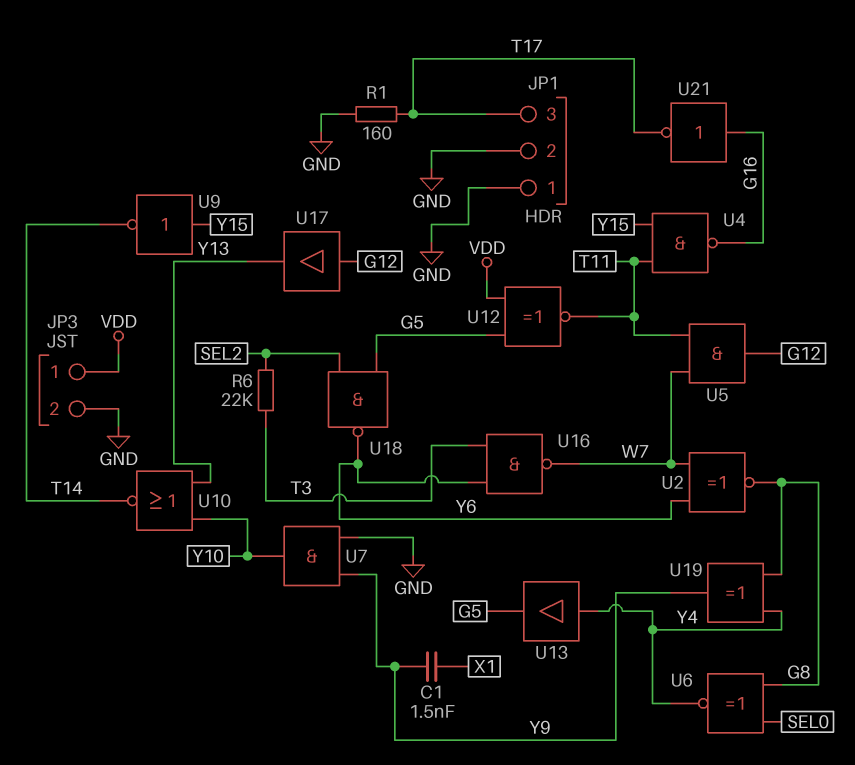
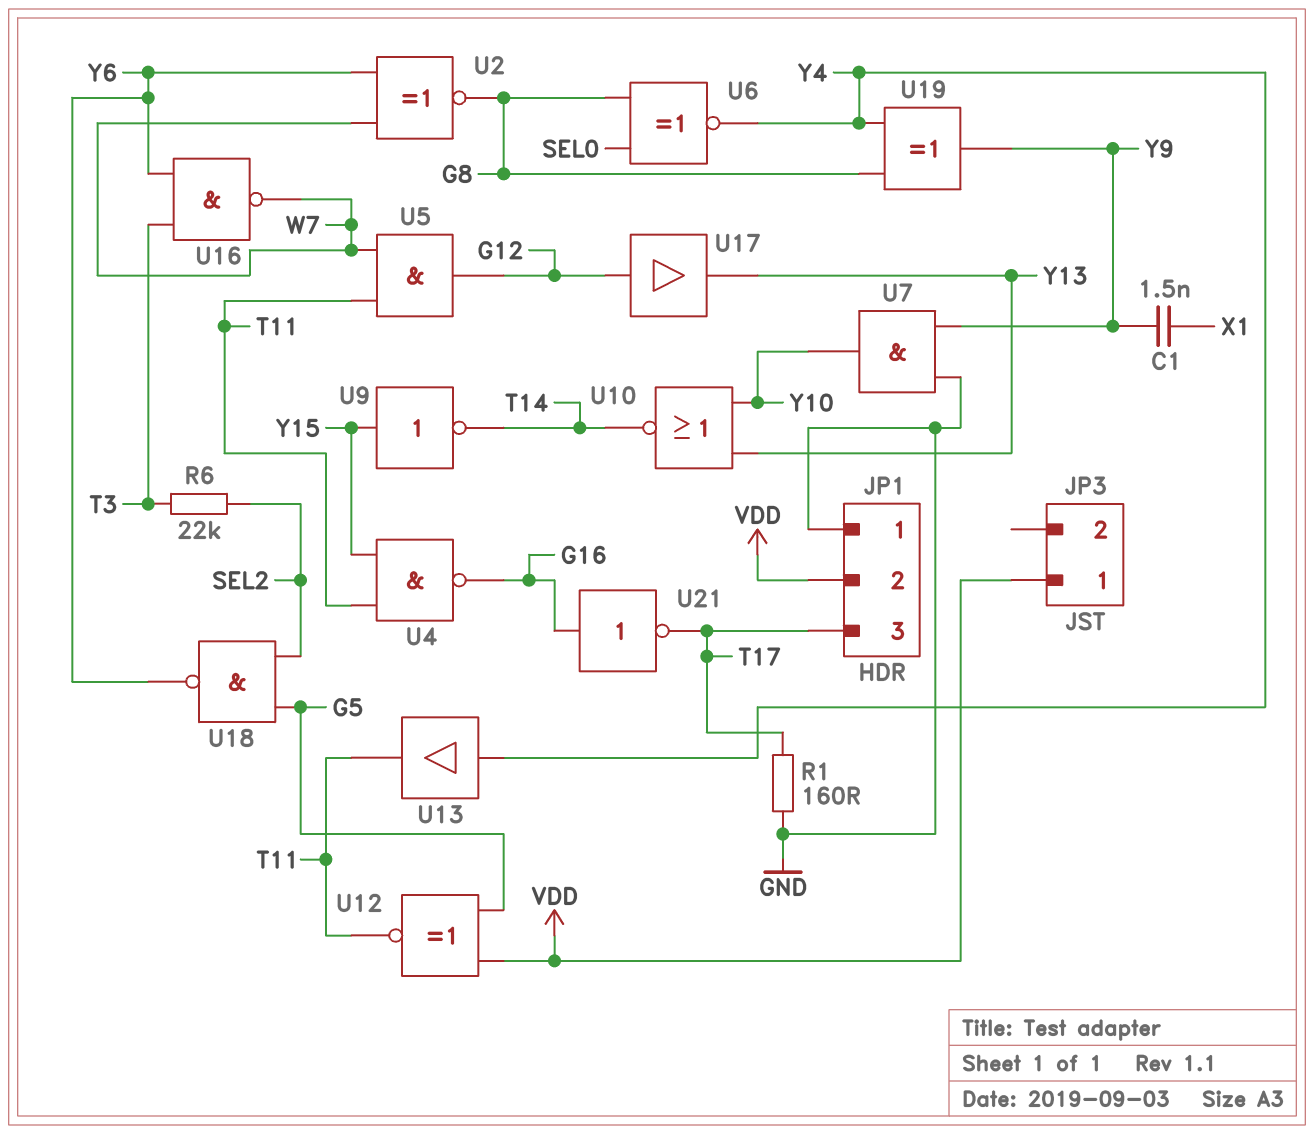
JP1 pin 2: GND -> VDD
JP3 pin 2: GND -> none
U13: buffer (in Y4, out G5) -> buffer (in Y4, out T11)

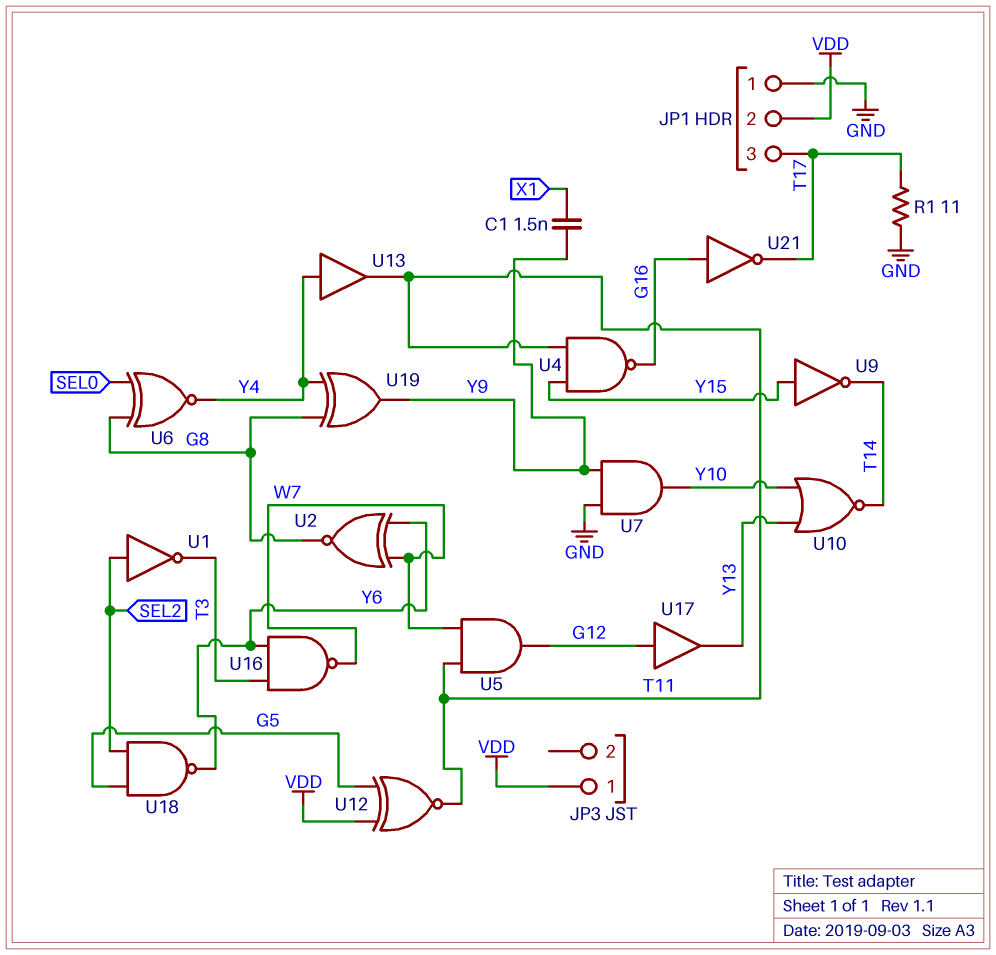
R1: 160 (GND, T17) -> 11 (GND, T17)
R6: 22k (SEL2, T3) -> none
U1: none -> NOT (in SEL2, out T3)

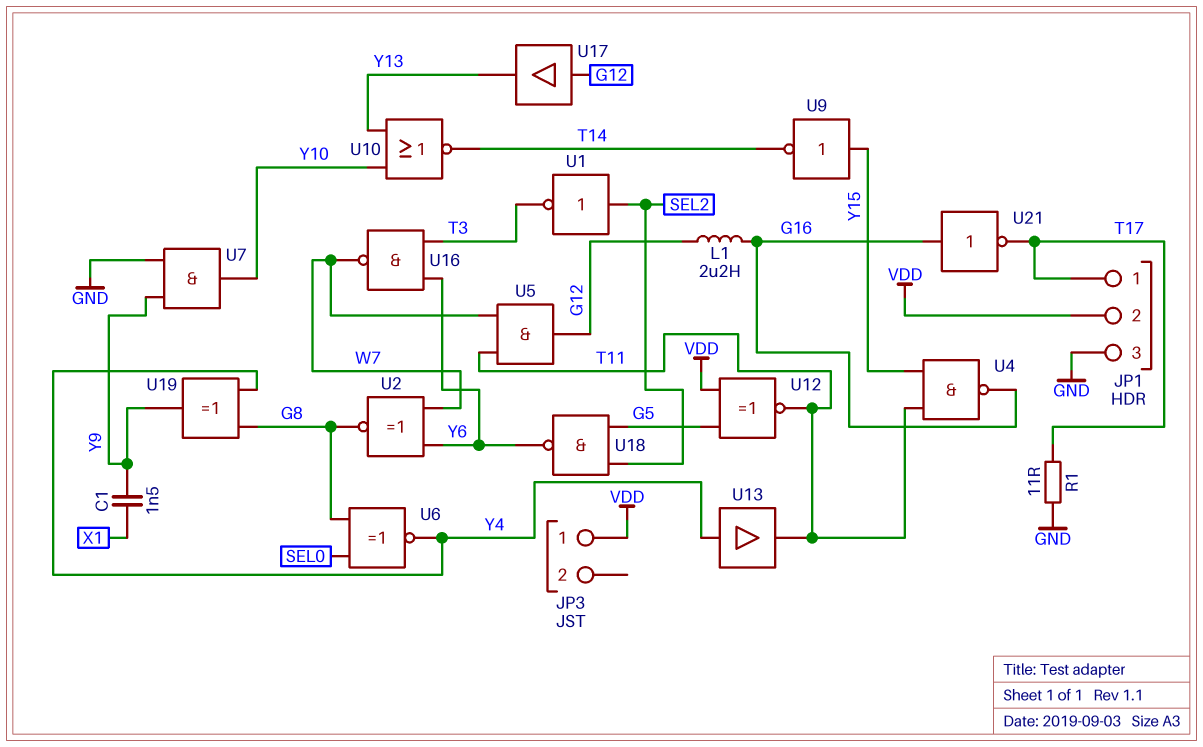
JP1 pin 1: GND -> T17
JP1 pin 3: T17 -> GND
L1: none -> 2.2uH (G12, G16)

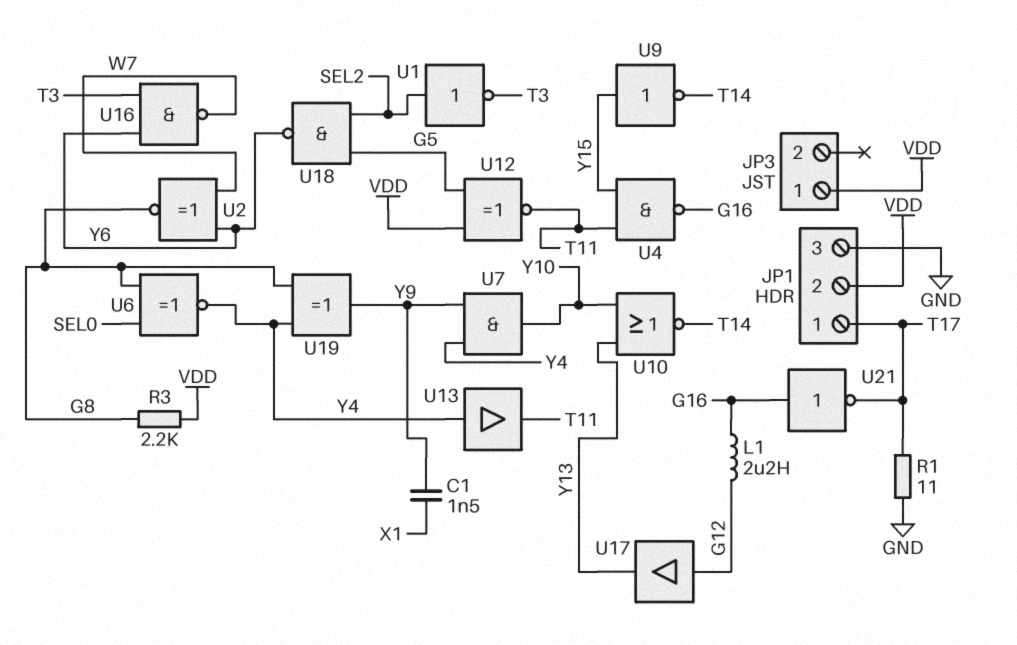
R3: none -> 2.2k (G8, VDD)
U5: AND (in T11, in W7, out G12) -> none
U7: AND (in GND, in Y9, out Y10) -> AND (in Y4, in Y9, out Y10)

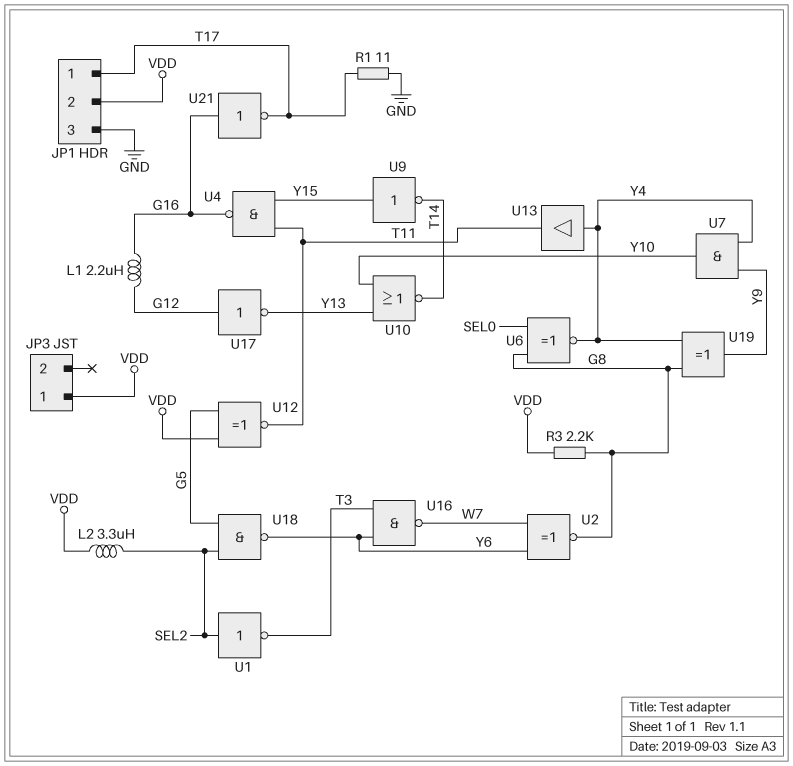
C1: 1.5nF (X1, Y9) -> none
L2: none -> 3.3uH (SEL2, VDD)
U17: buffer (in G12, out Y13) -> NOT (in G12, out Y13)

